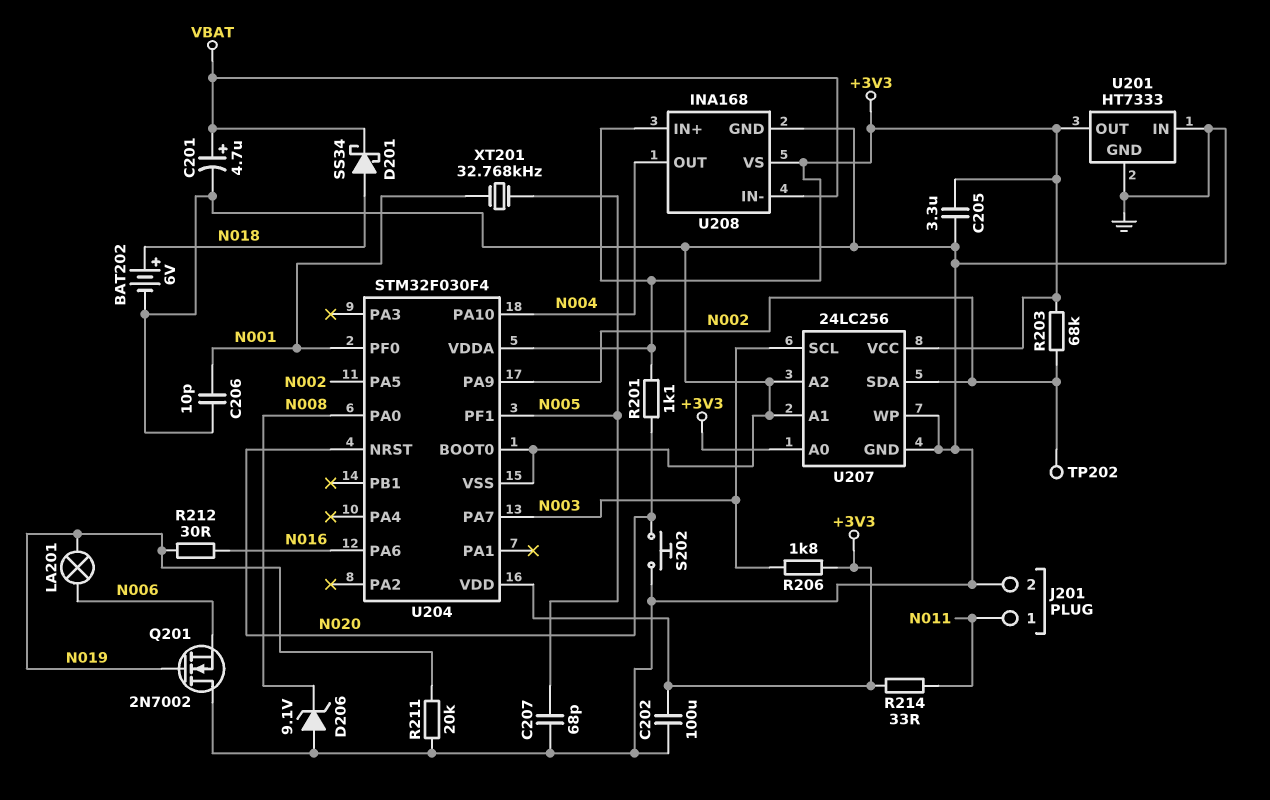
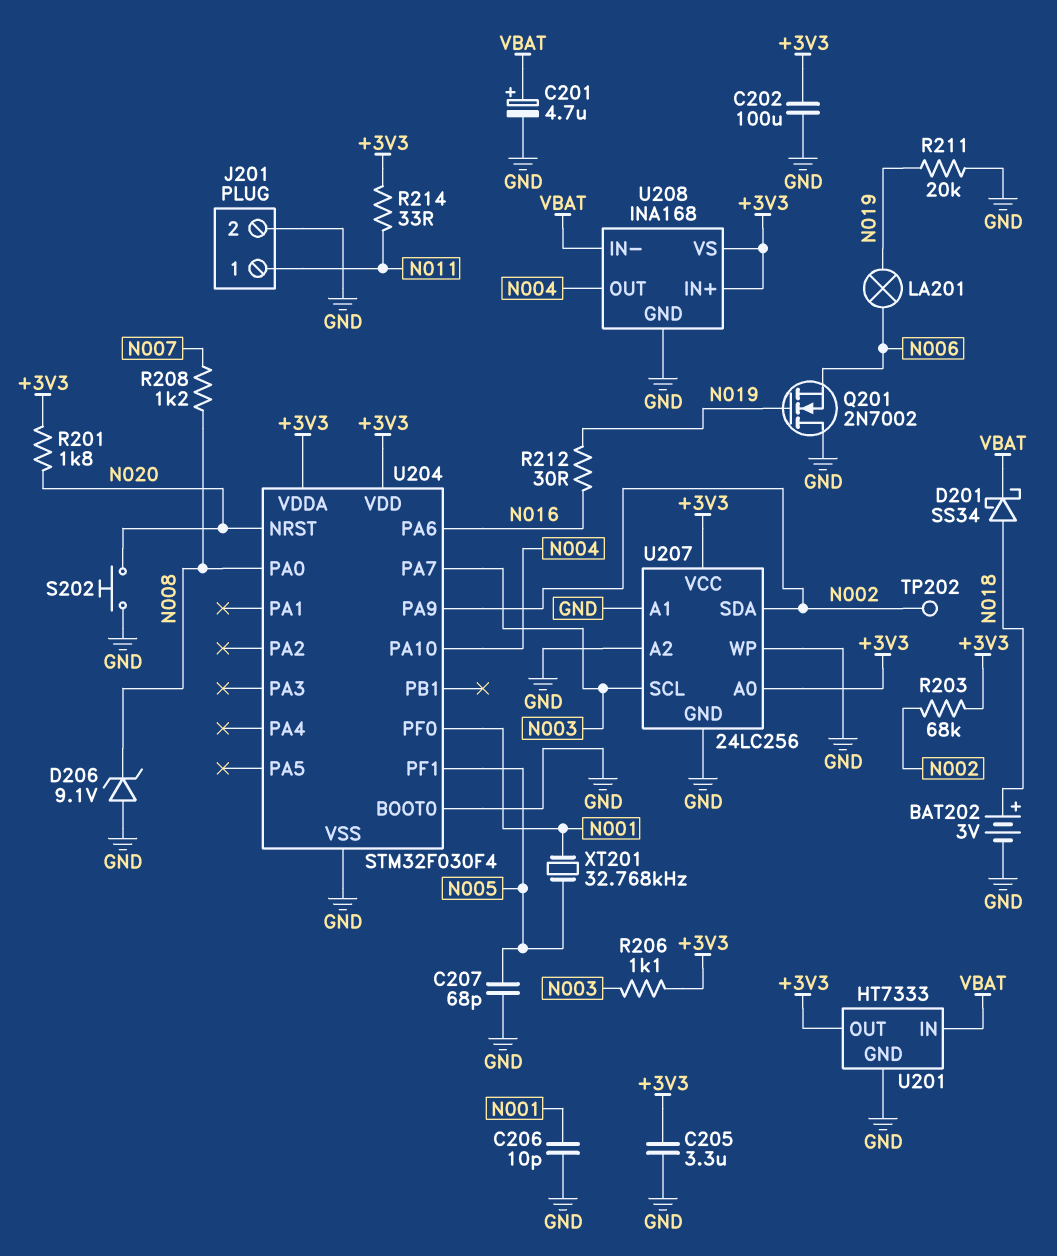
BAT202: 6V (plus N018, minus GND) -> 3V (plus N018, minus GND)
R201: 1.1k (+3V3, N020) -> 1.8k (+3V3, N020)
R206: 1.8k (+3V3, N003) -> 1.1k (+3V3, N003)
R208: none -> 1.2k (N007, N008)
U201 pin IN: GND -> VBAT
U204 pin PA5: N002 -> none

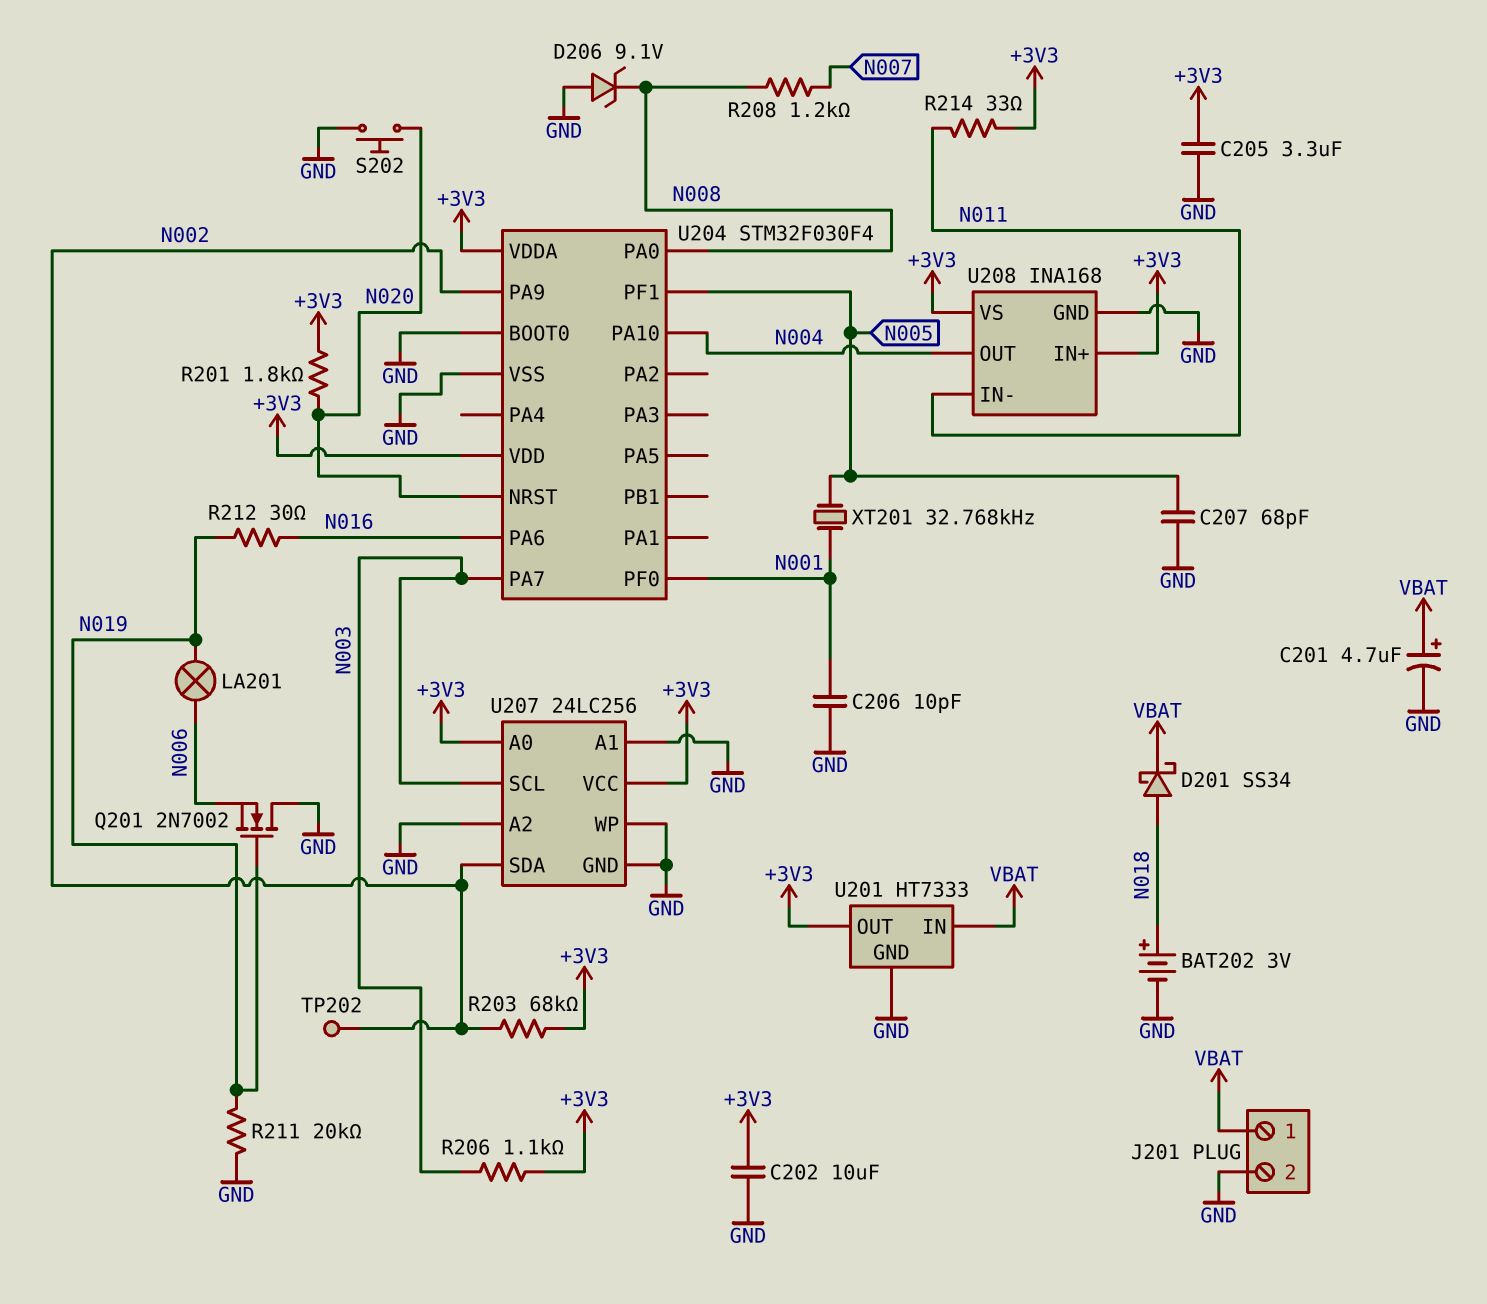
C202: 100uF (+3V3, GND) -> 10uF (+3V3, GND)
J201 pin 1: N011 -> VBAT
U208 pin IN-: VBAT -> N011

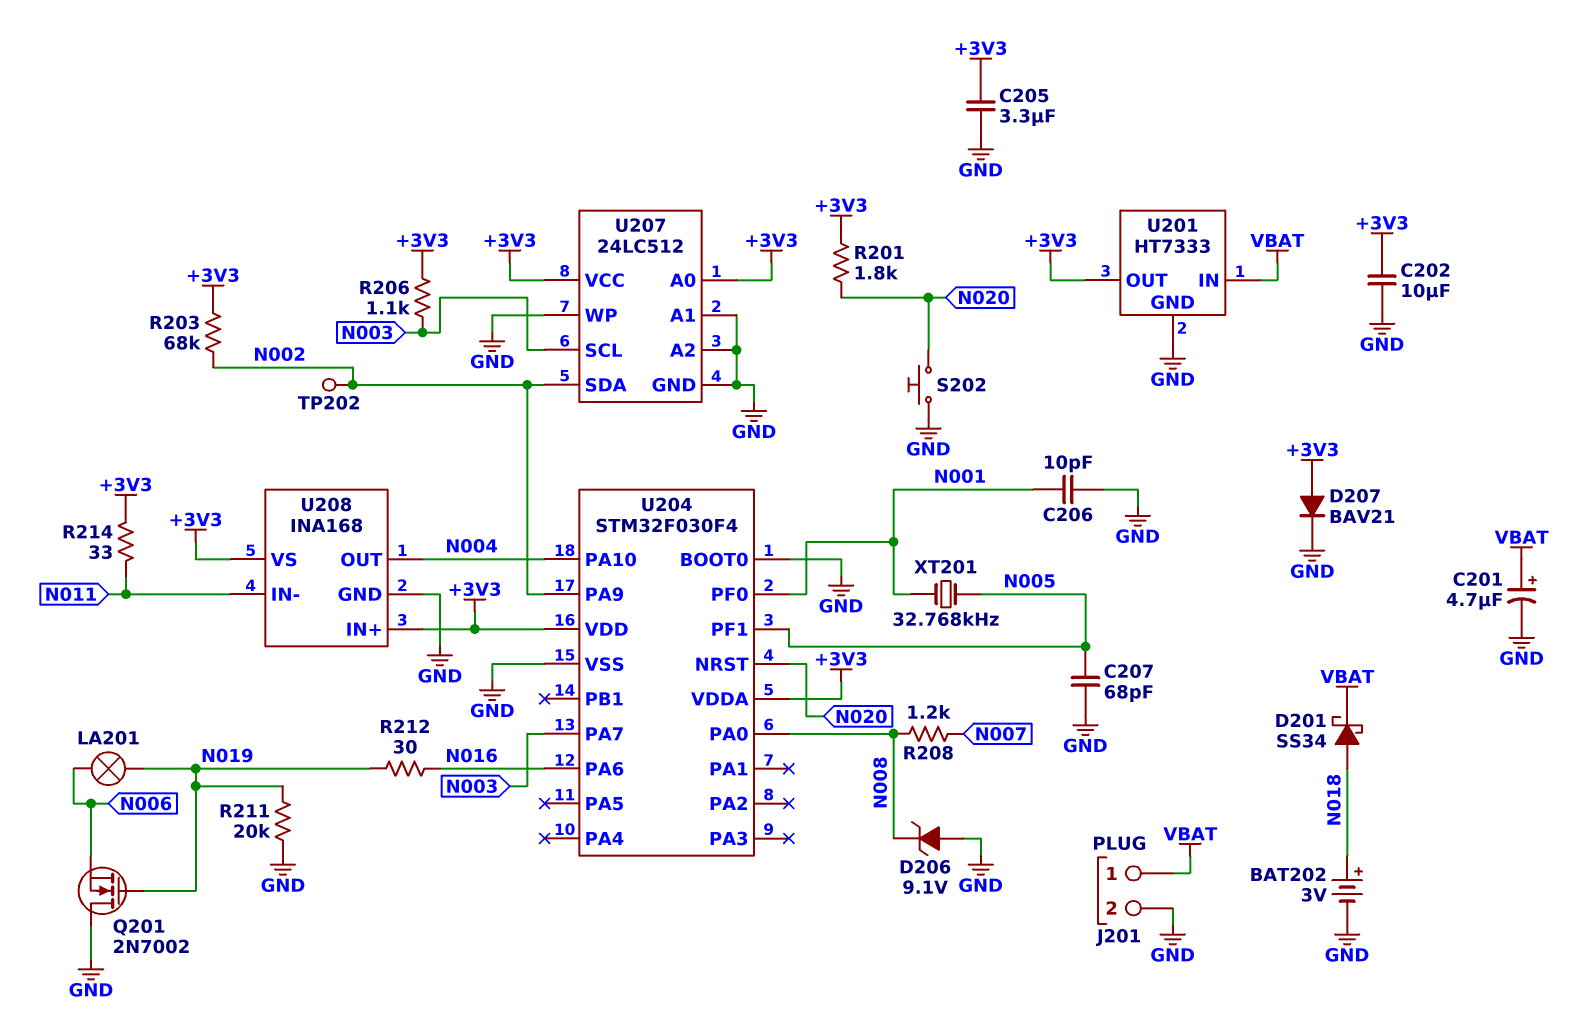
D207: none -> diode BAV21 (A +3V3, K GND)
U207: 24LC256 -> 24LC512

